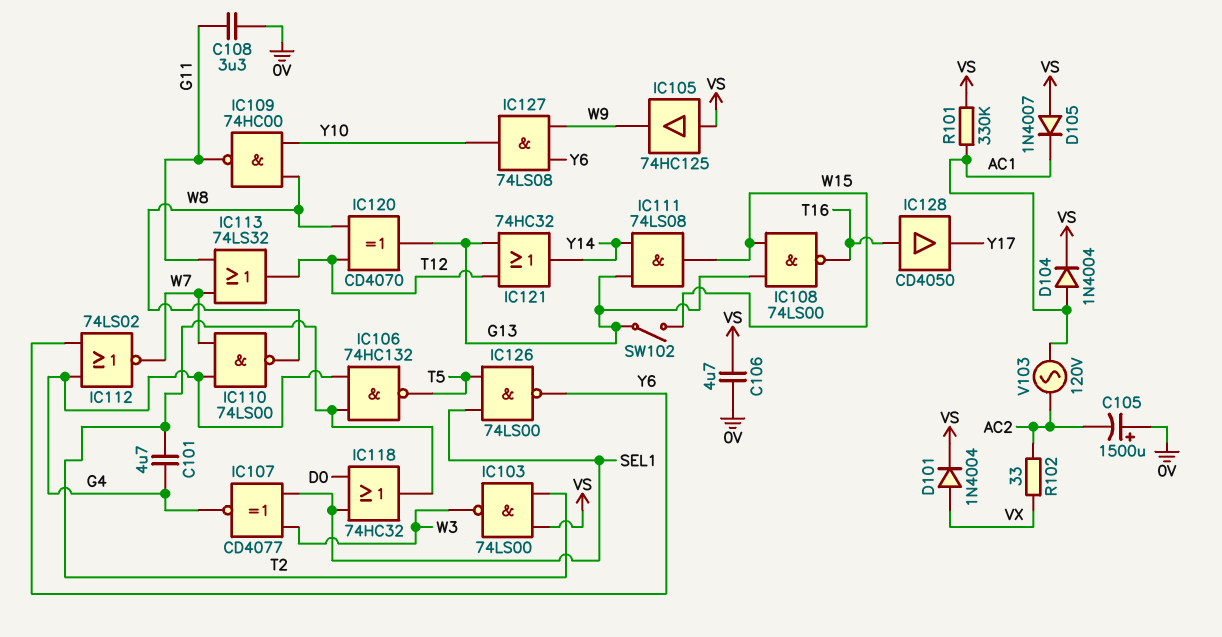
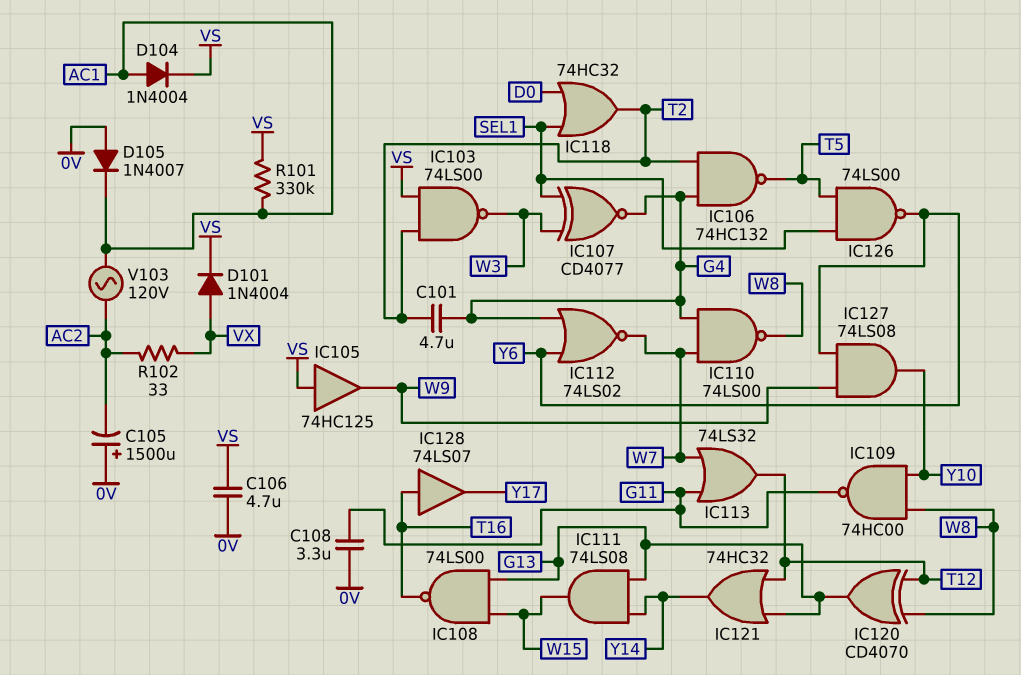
D105: diode 1N4007 (A VS, K AC1) -> diode 1N4007 (A 0V, K AC1)
IC128: buffer CD4050 (in T16, out Y17) -> buffer 74LS07 (in T16, out Y17)
SW102: switch (G13, W15) -> none

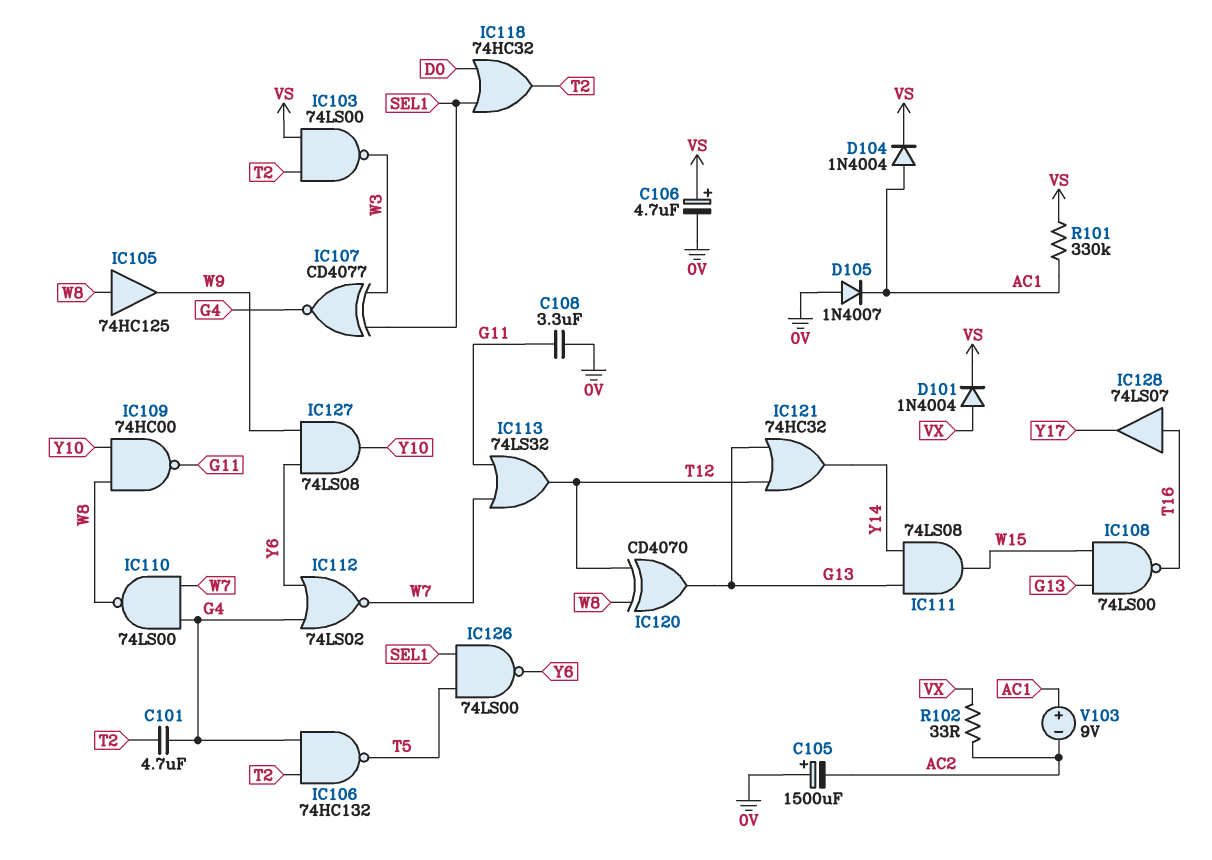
C106: 4.7uF (0V, VS) -> 4.7uF (plus VS, minus 0V)
IC105: buffer 74HC125 (in VS, out W9) -> buffer 74HC125 (in W8, out W9)
V103: AC 120V (AC1, AC2) -> 9V (plus AC1, minus AC2)

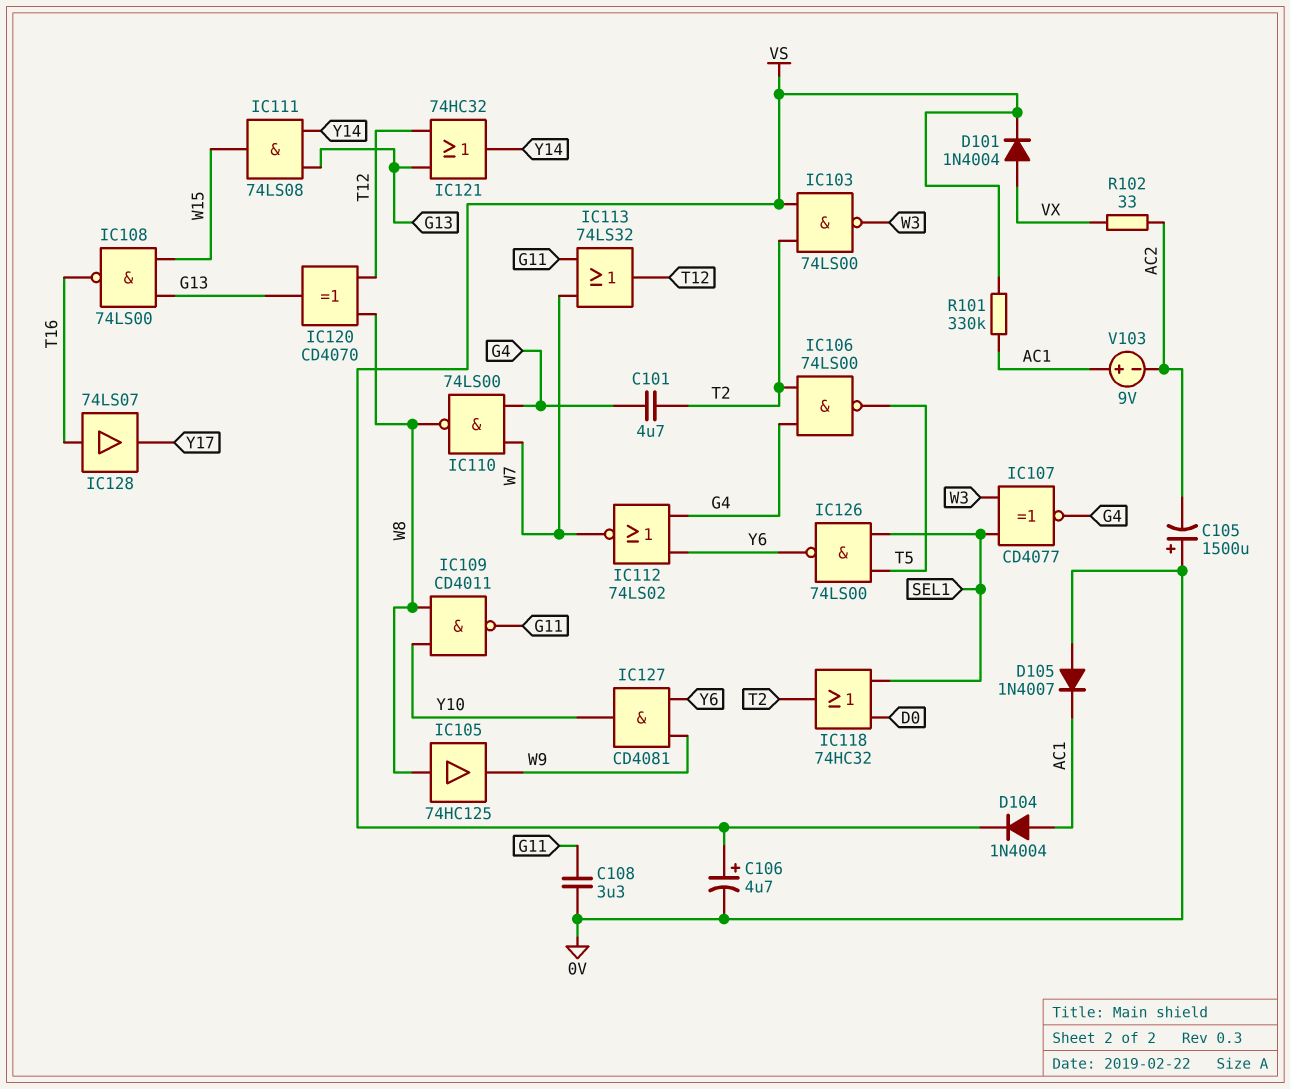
IC106: NAND 74HC132 (in G4, in T2, out T5) -> NAND 74LS00 (in G4, in T2, out T5)
IC109: NAND 74HC00 (in W8, in Y10, out G11) -> NAND CD4011 (in W8, in Y10, out G11)
IC127: AND 74LS08 (in W9, in Y6, out Y10) -> AND CD4081 (in W9, in Y6, out Y10)

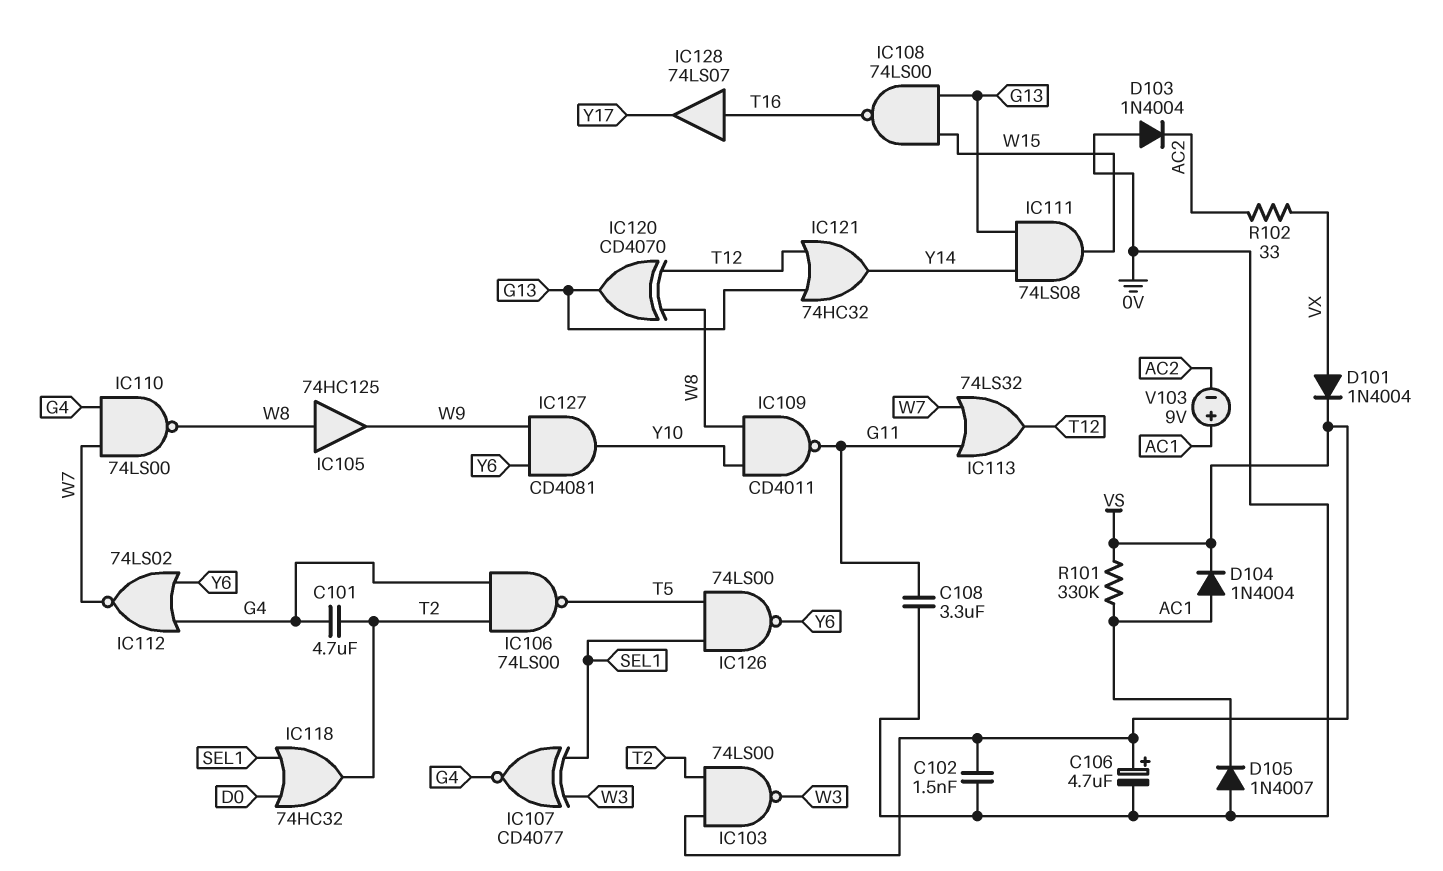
C102: none -> 1.5nF (0V, VS)
C105: 1500uF (plus 0V, minus AC2) -> none
D103: none -> diode 1N4004 (A 0V, K AC2)

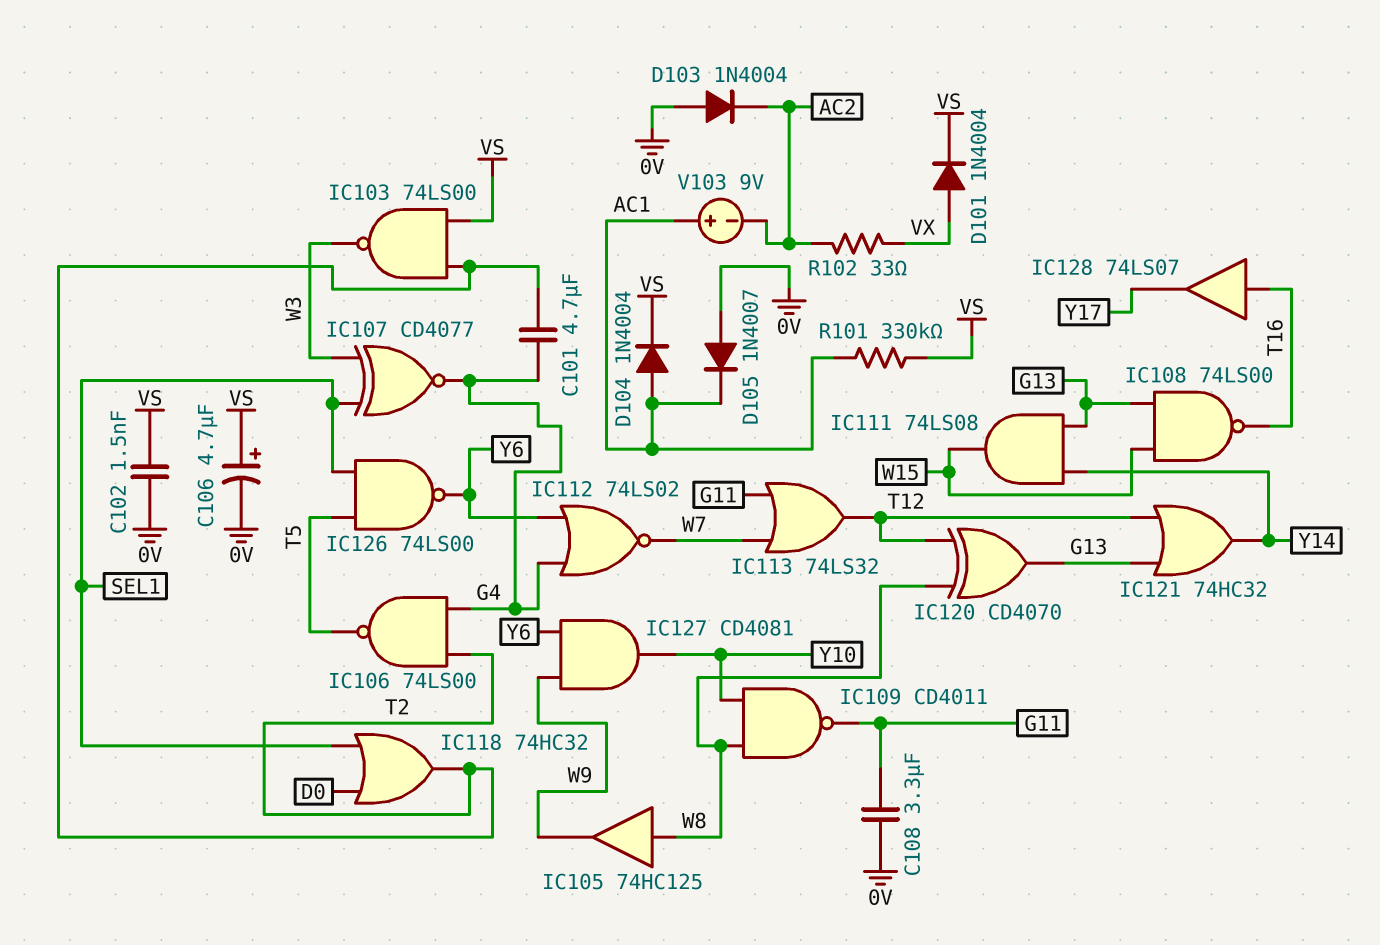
IC110: NAND 74LS00 (in G4, in W7, out W8) -> none

